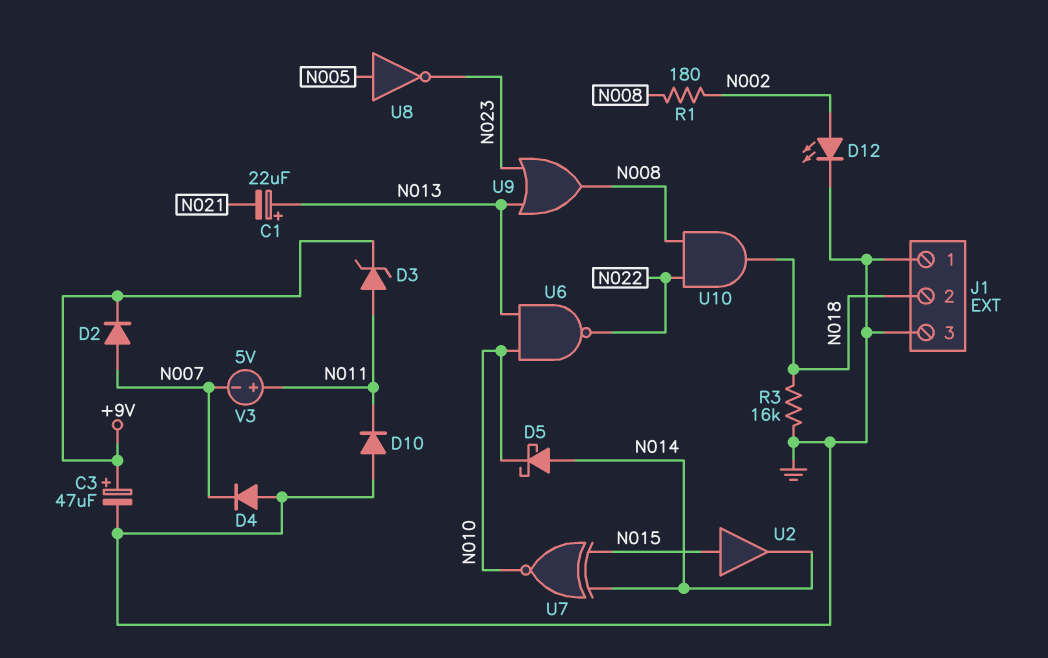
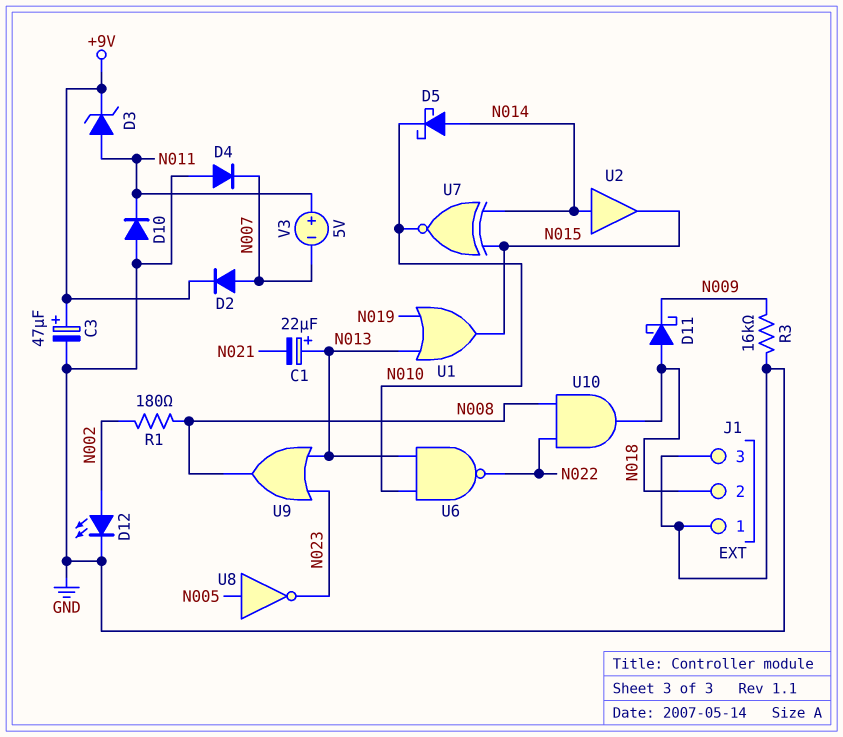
D11: none -> schottky (A N018, K N009)
R3: 16k (GND, N018) -> 16k (GND, N009)
U1: none -> OR (in N013, in N019, out N015)
U2: buffer (in N015, out N014) -> buffer (in N014, out N015)

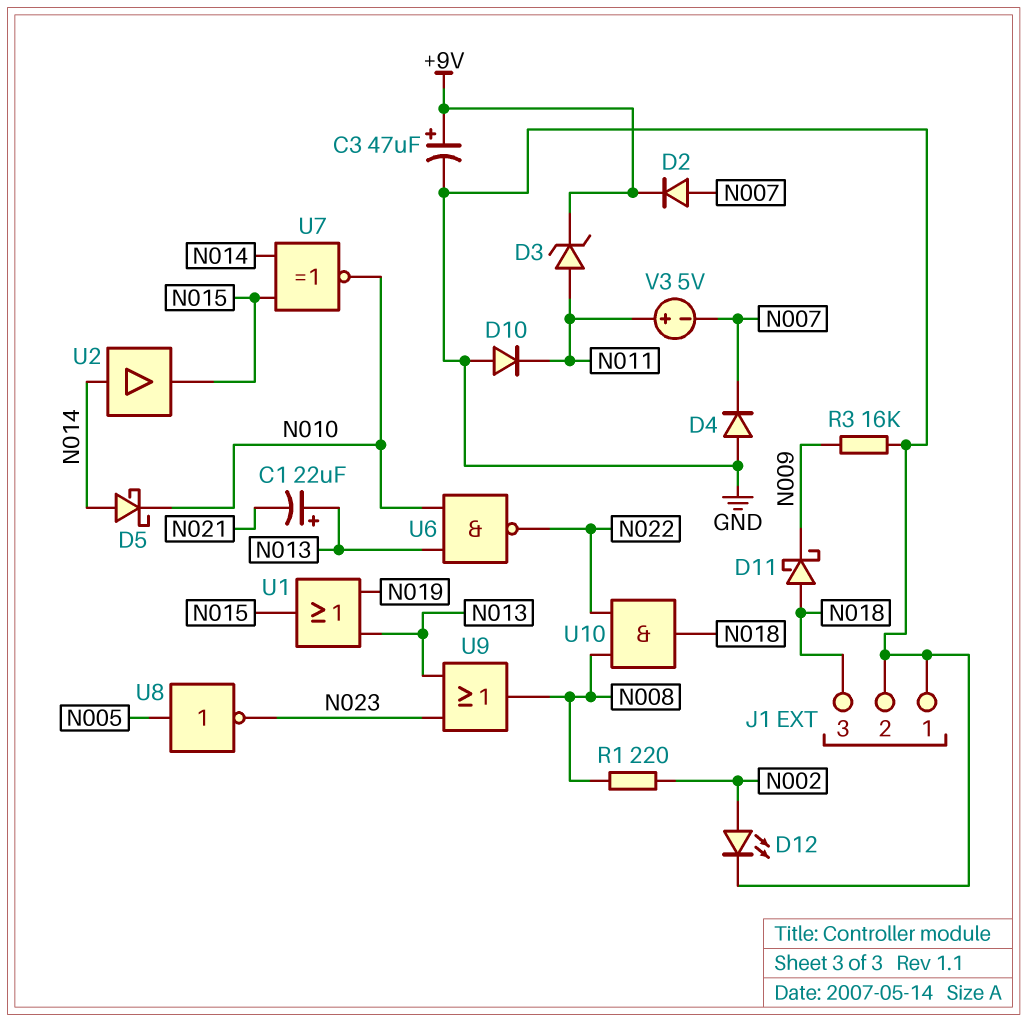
J1 pin 2: N018 -> GND
J1 pin 3: GND -> N018
R1: 180 (N002, N008) -> 220 (N002, N008)

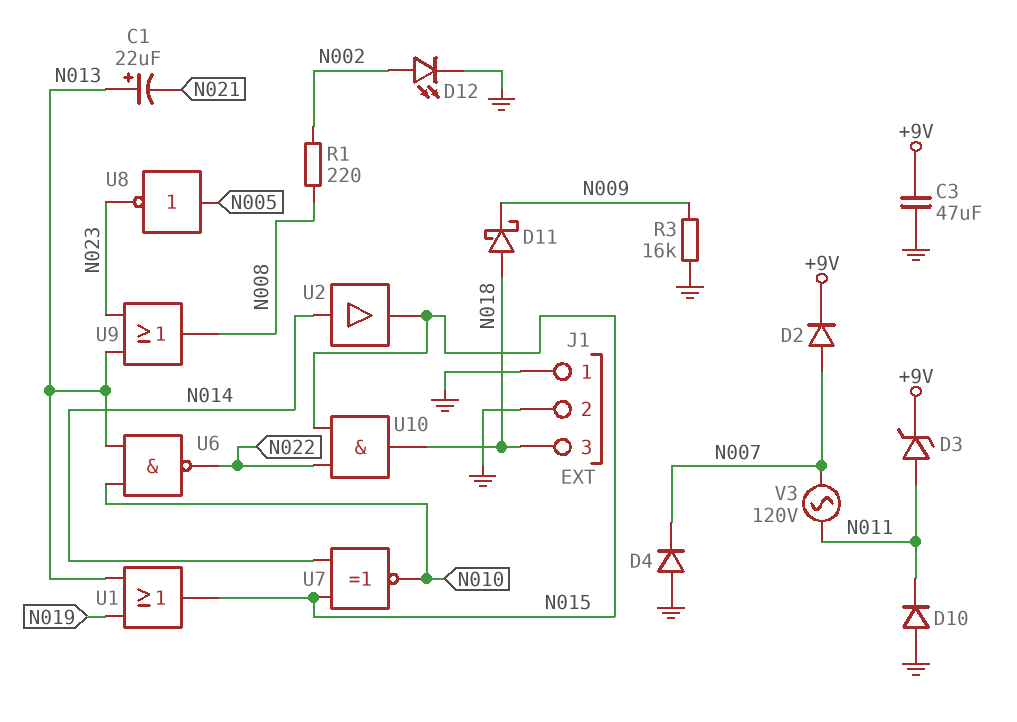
C3: 47uF (plus +9V, minus GND) -> 47uF (+9V, GND)
D5: schottky (A N014, K N010) -> none
U10: AND (in N008, in N022, out N018) -> AND (in N015, in N022, out N018)
V3: 5V (plus N011, minus N007) -> AC 120V (N007, N011)

